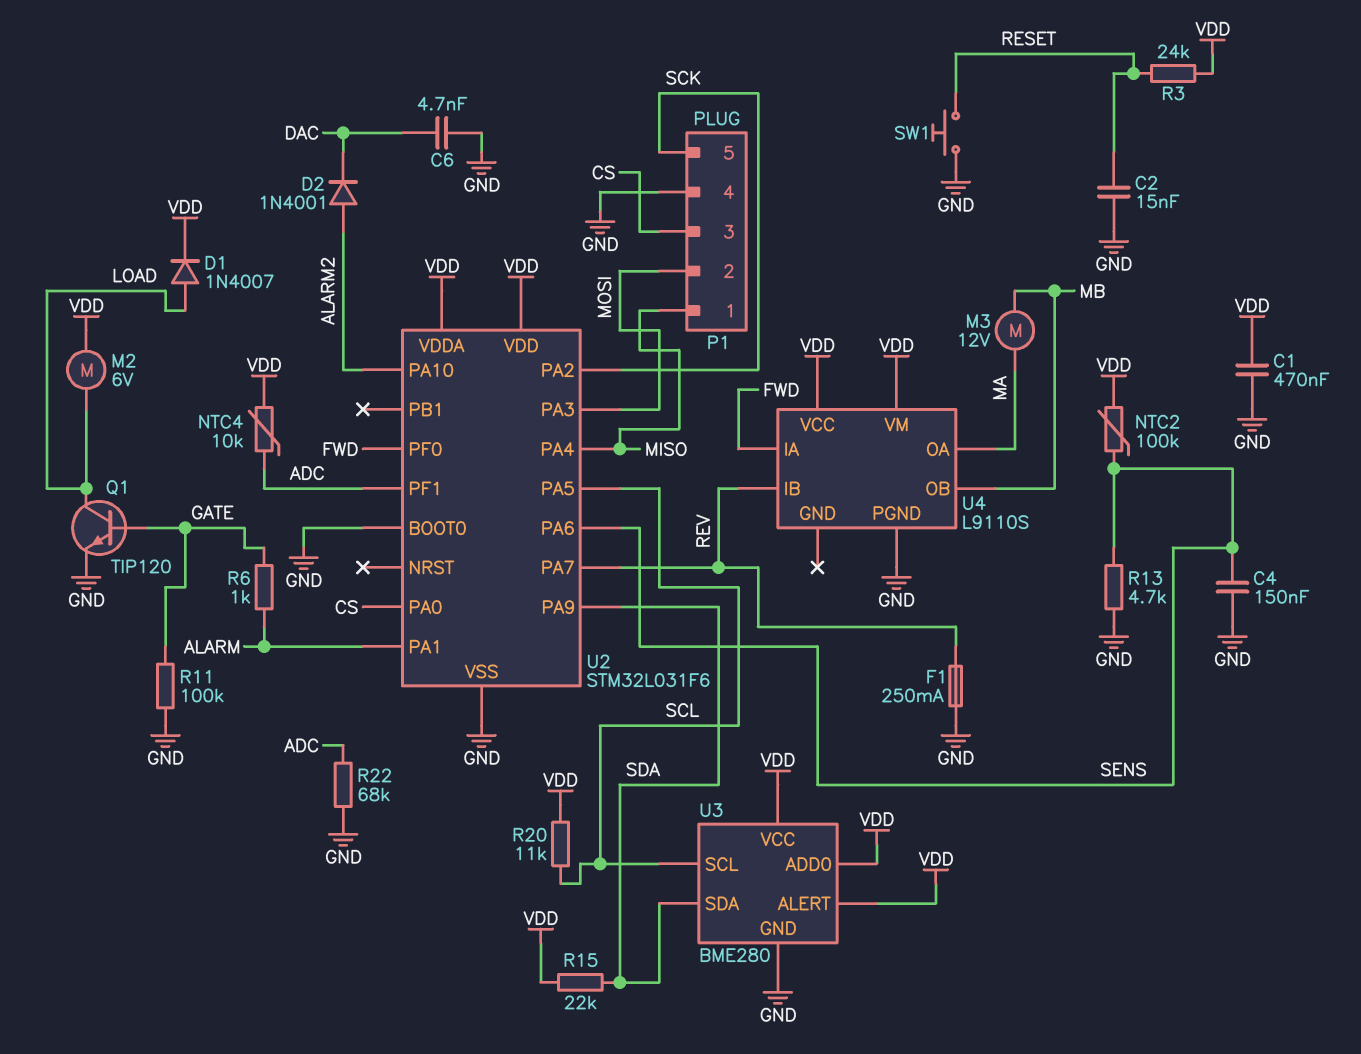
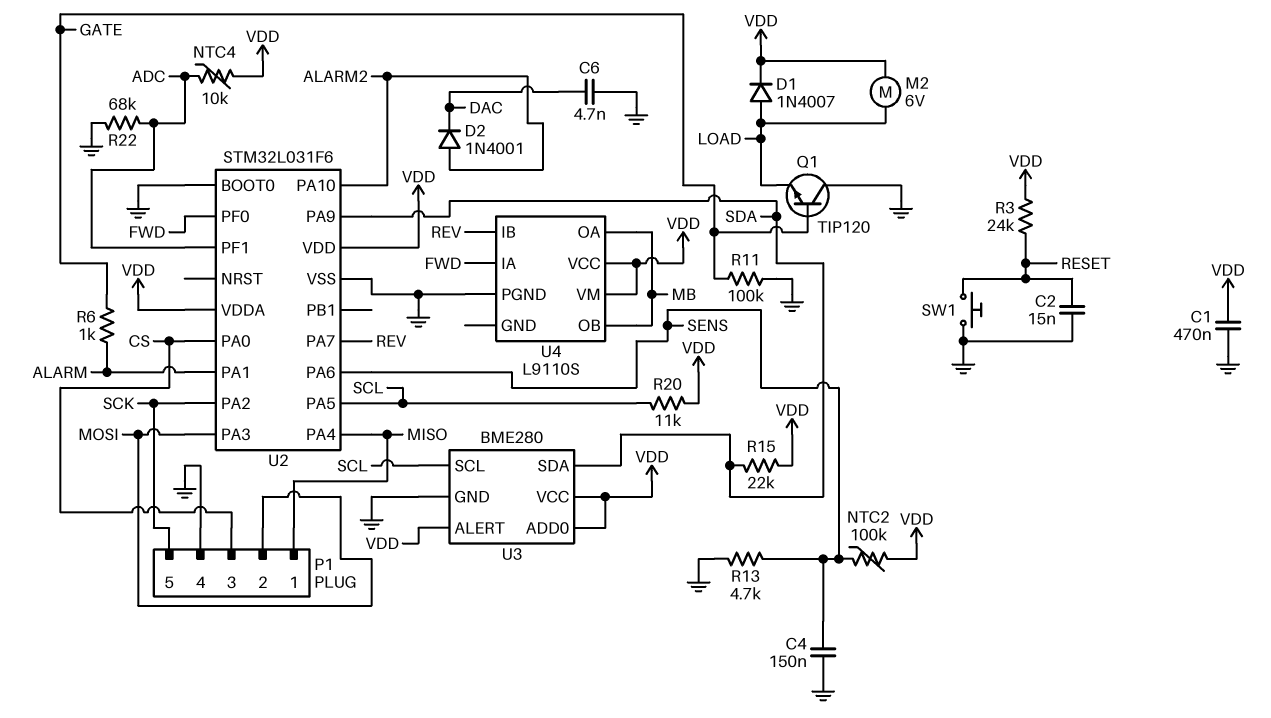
F1: 250mA (GND, REV) -> none
M3: motor 12V (MA, MB) -> none
Q1: NPN TIP120 (B GATE, C LOAD, E GND) -> NPN TIP120 (B GATE, C GND, E LOAD)
U4 pin OA: MA -> MB

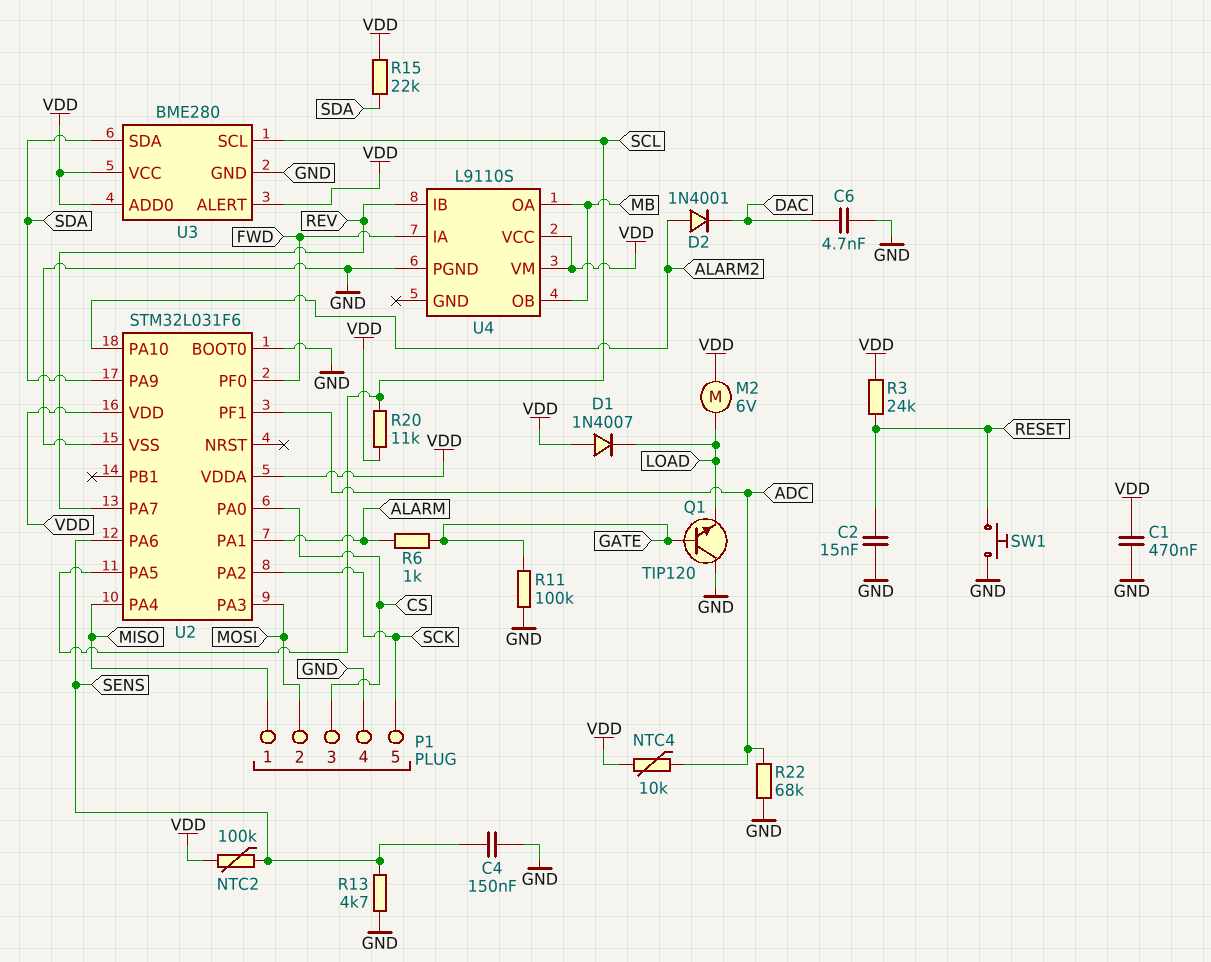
D1: diode 1N4007 (A LOAD, K VDD) -> diode 1N4007 (A VDD, K LOAD)

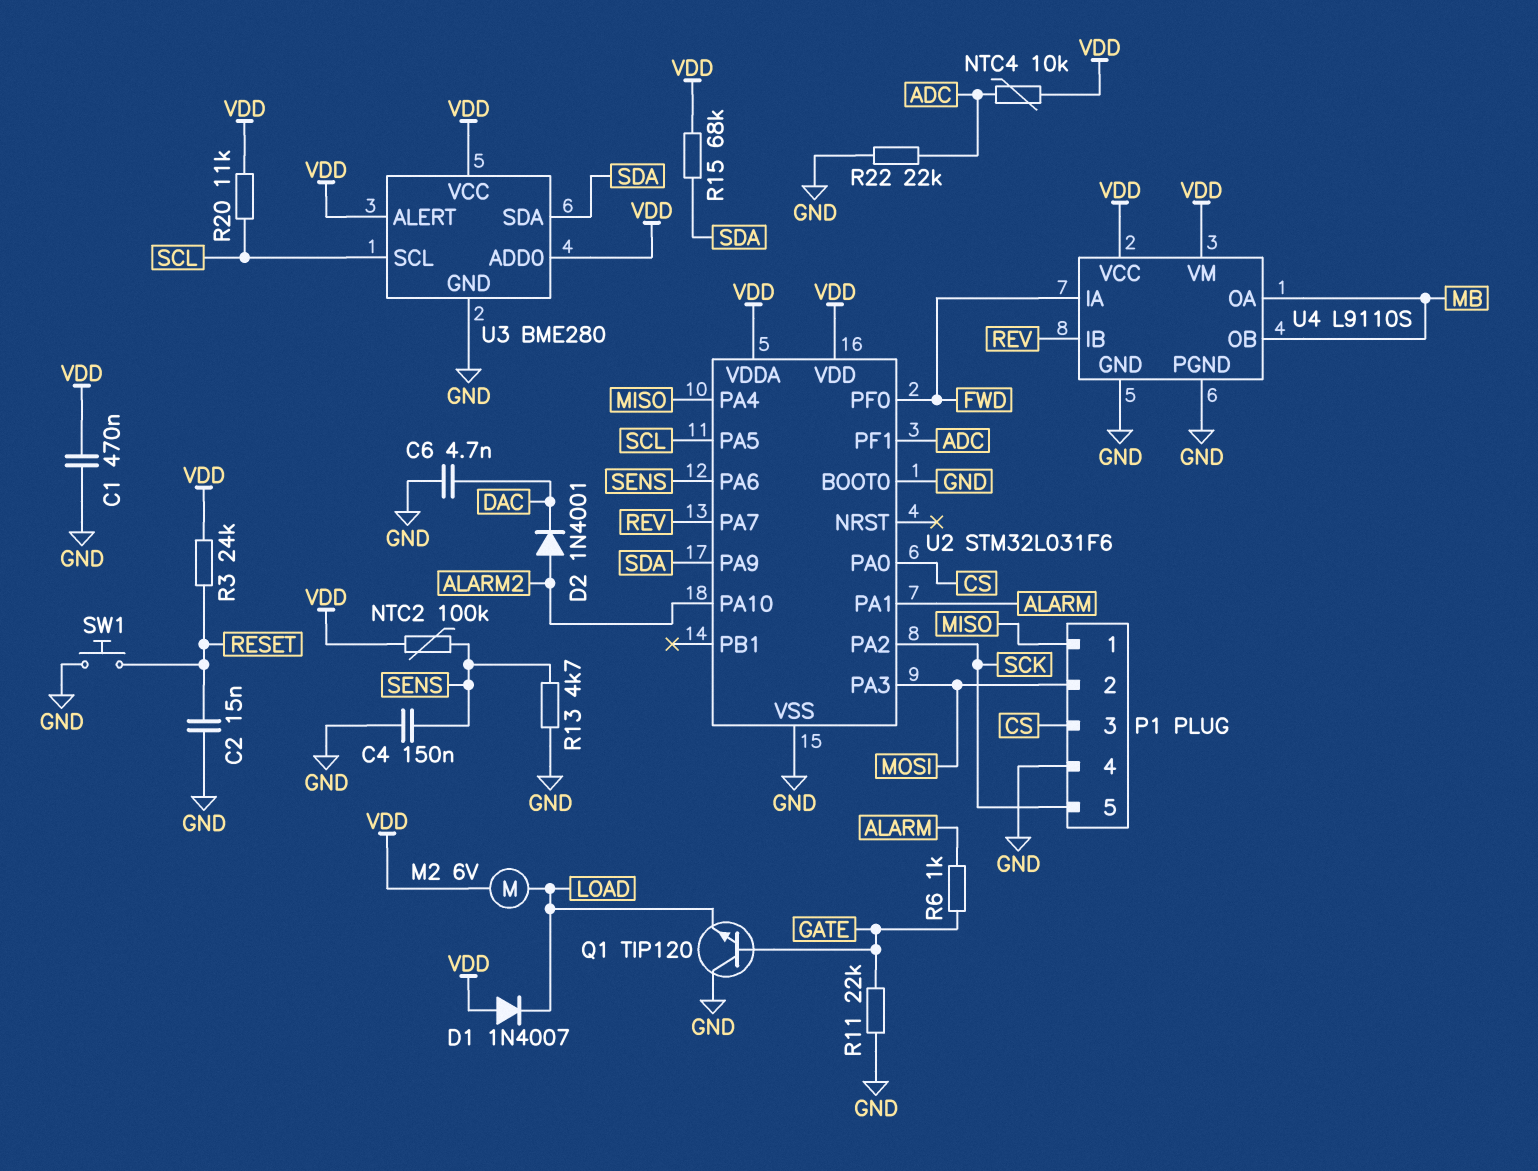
R11: 100k (GATE, GND) -> 22k (GATE, GND)
R15: 22k (SDA, VDD) -> 68k (SDA, VDD)
R22: 68k (ADC, GND) -> 22k (ADC, GND)
U4 pin GND: none -> GND

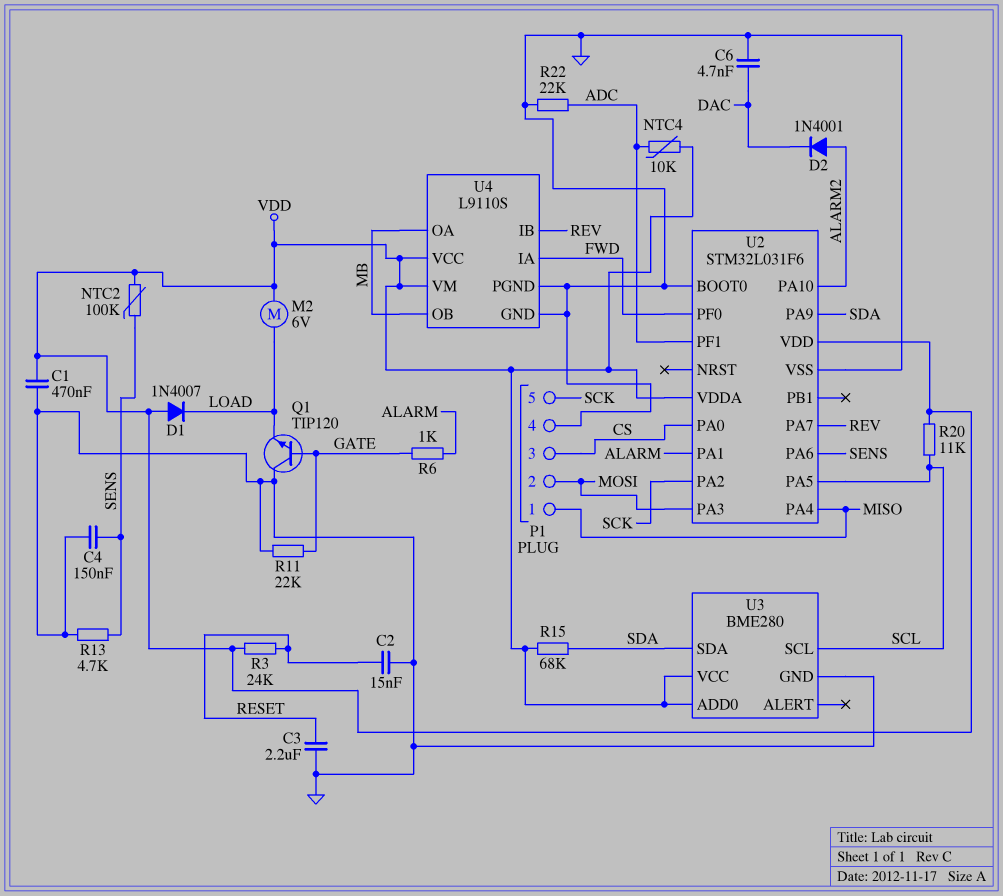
C3: none -> 2.2uF (GND, RESET)
SW1: button (GND, RESET) -> none
U3 pin ALERT: VDD -> none

